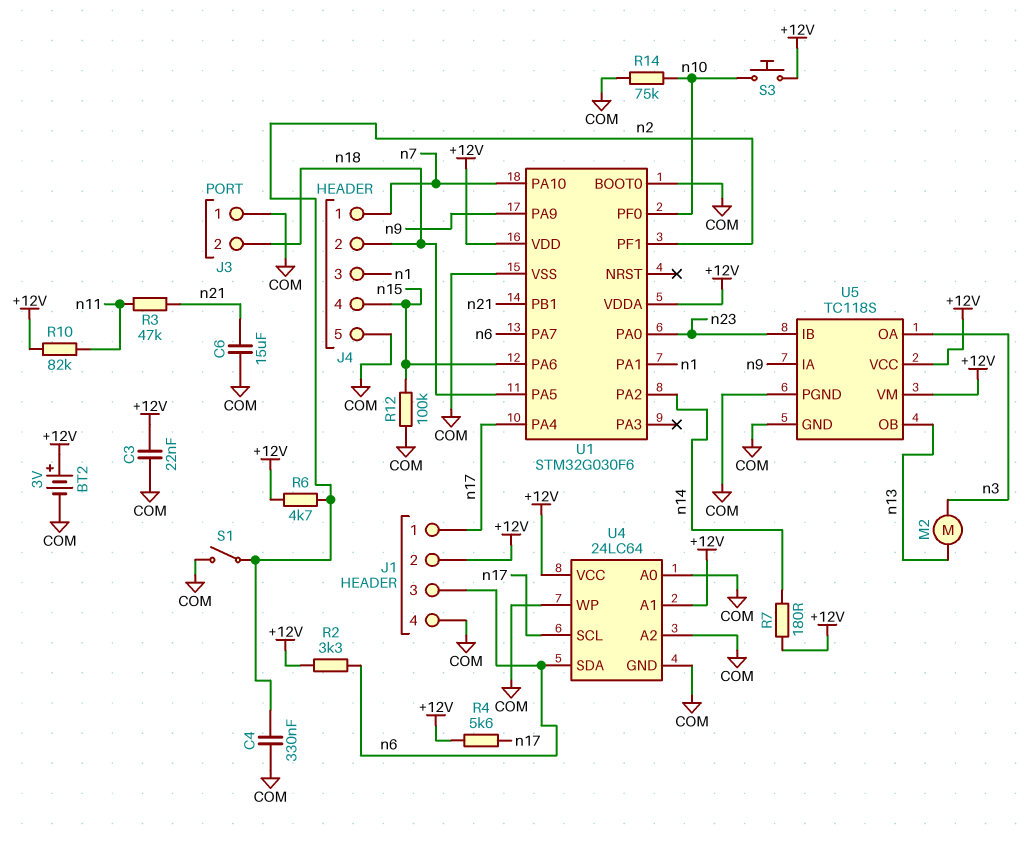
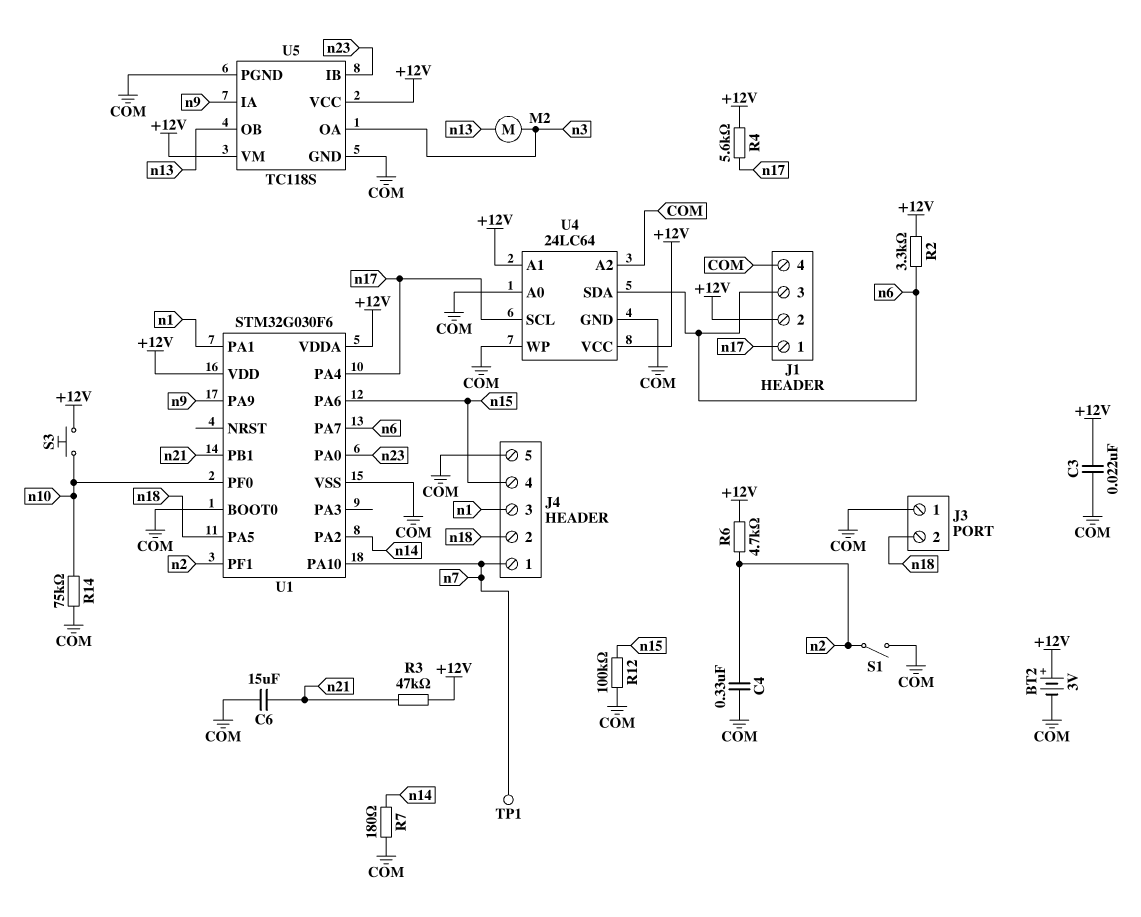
R3: 47k (n11, n21) -> 47k (+12V, n21)
R7: 180 (+12V, n14) -> 180 (COM, n14)
R10: 82k (+12V, n11) -> none
TP1: none -> test point (n7)

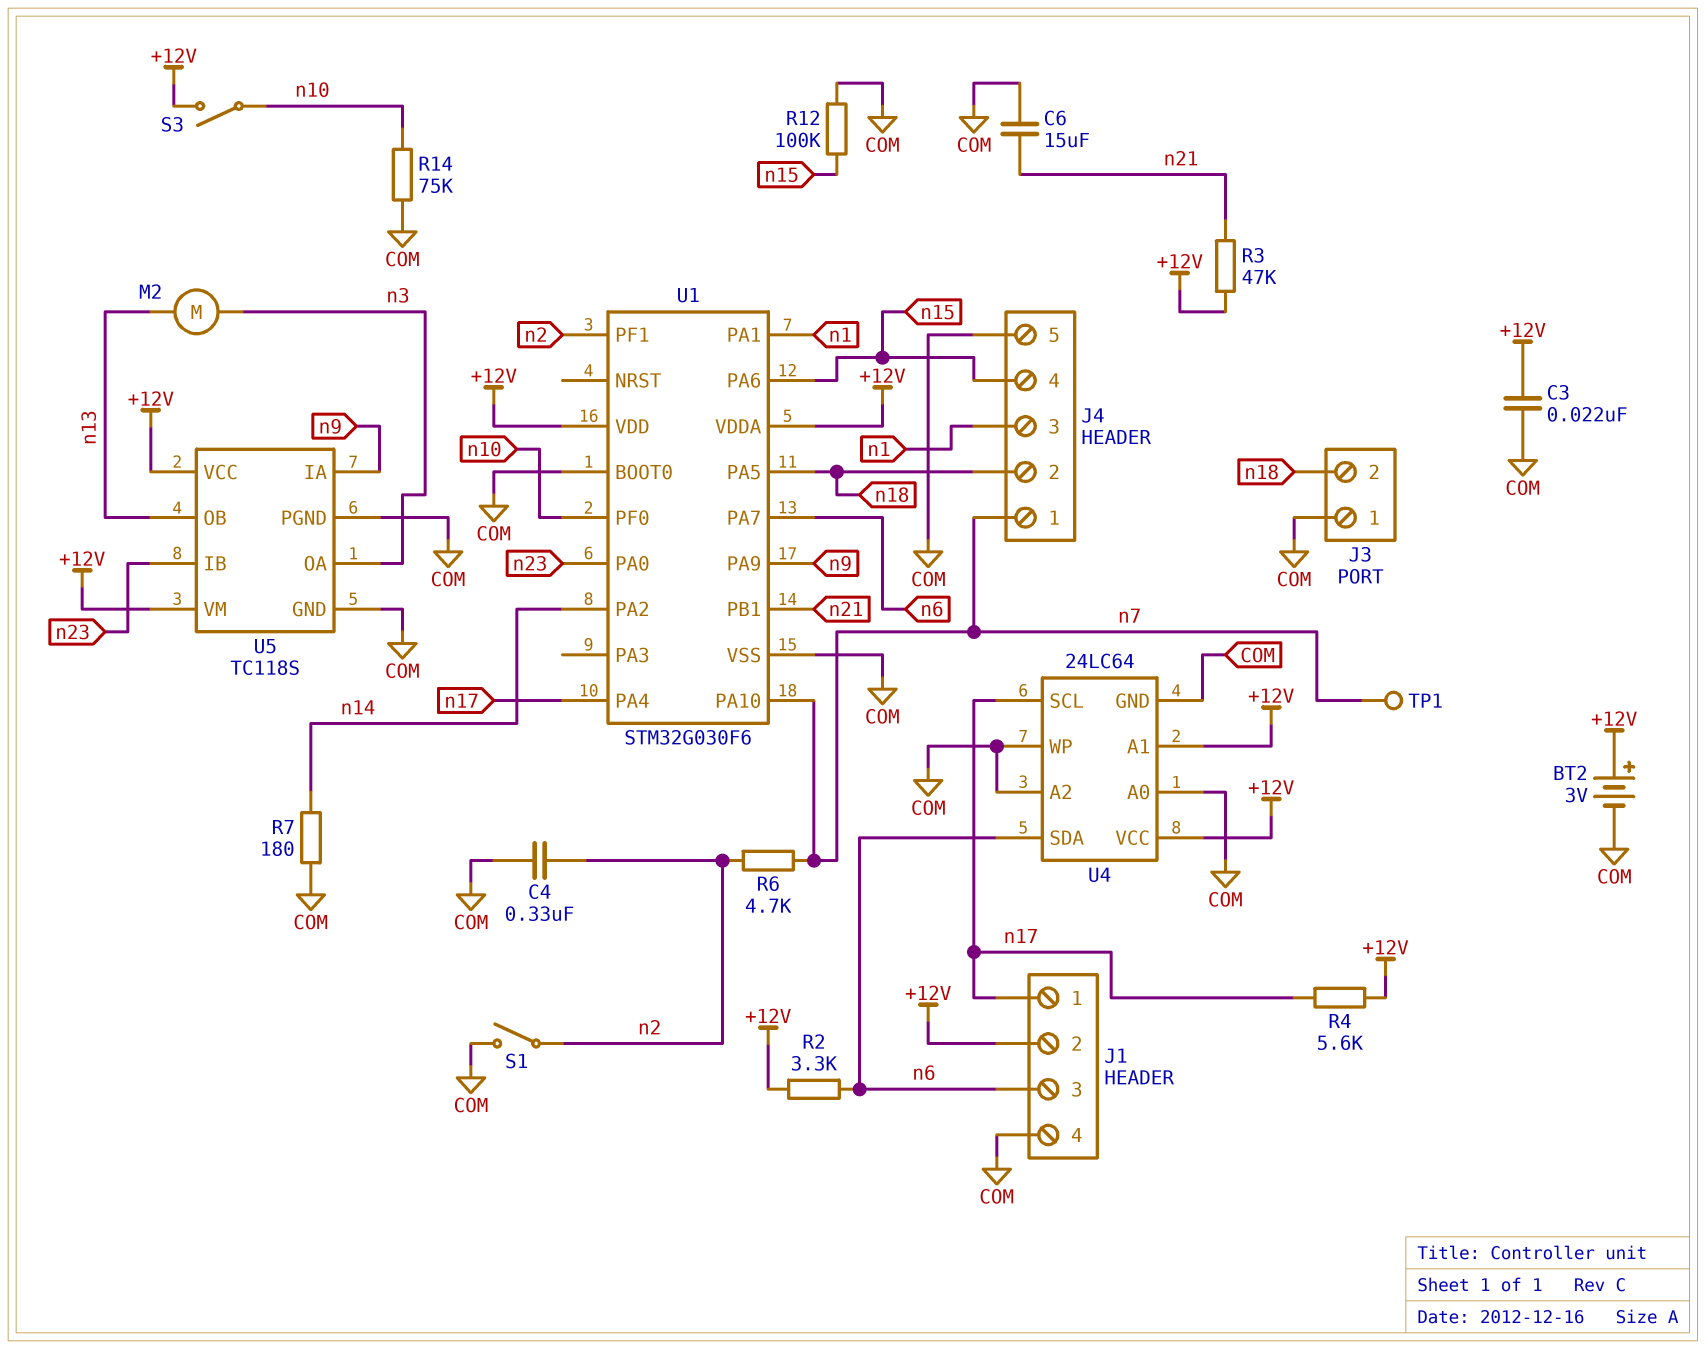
R6: 4.7k (+12V, n2) -> 4.7k (n2, n7)
S3: button (+12V, n10) -> switch (+12V, n10)

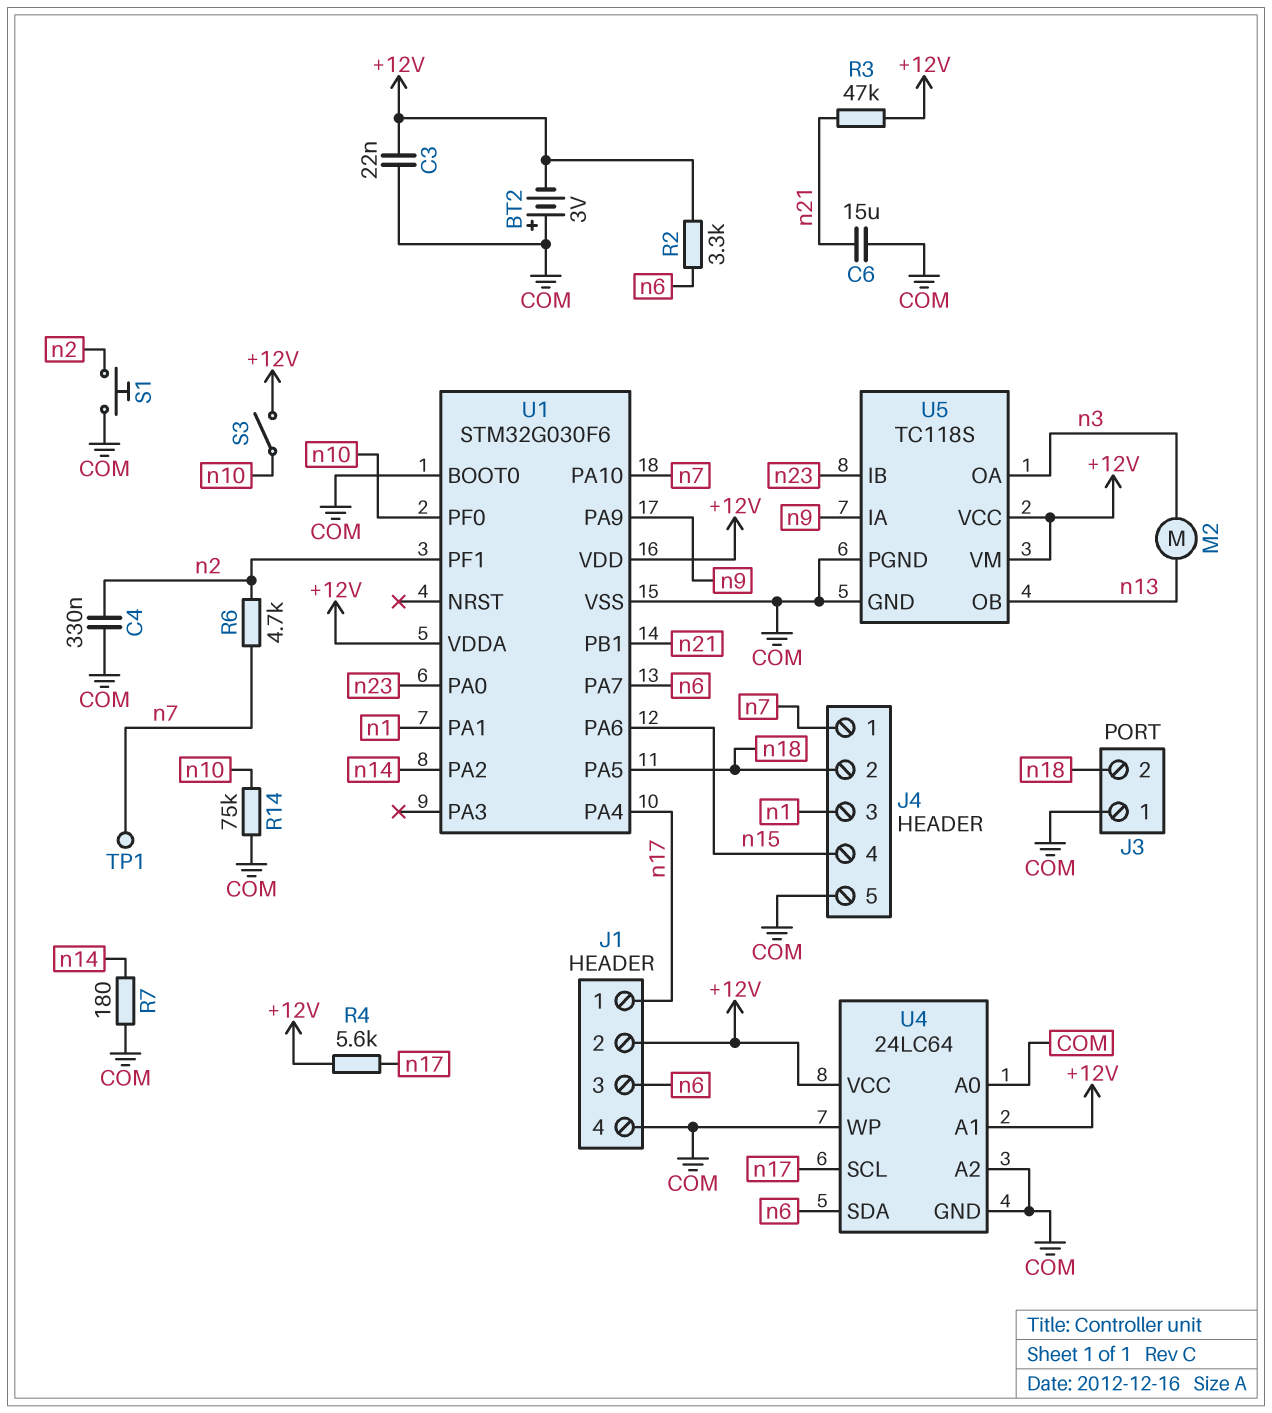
BT2: 3V (plus +12V, minus COM) -> 3V (plus COM, minus +12V)
R12: 100k (COM, n15) -> none
S1: switch (COM, n2) -> button (COM, n2)

